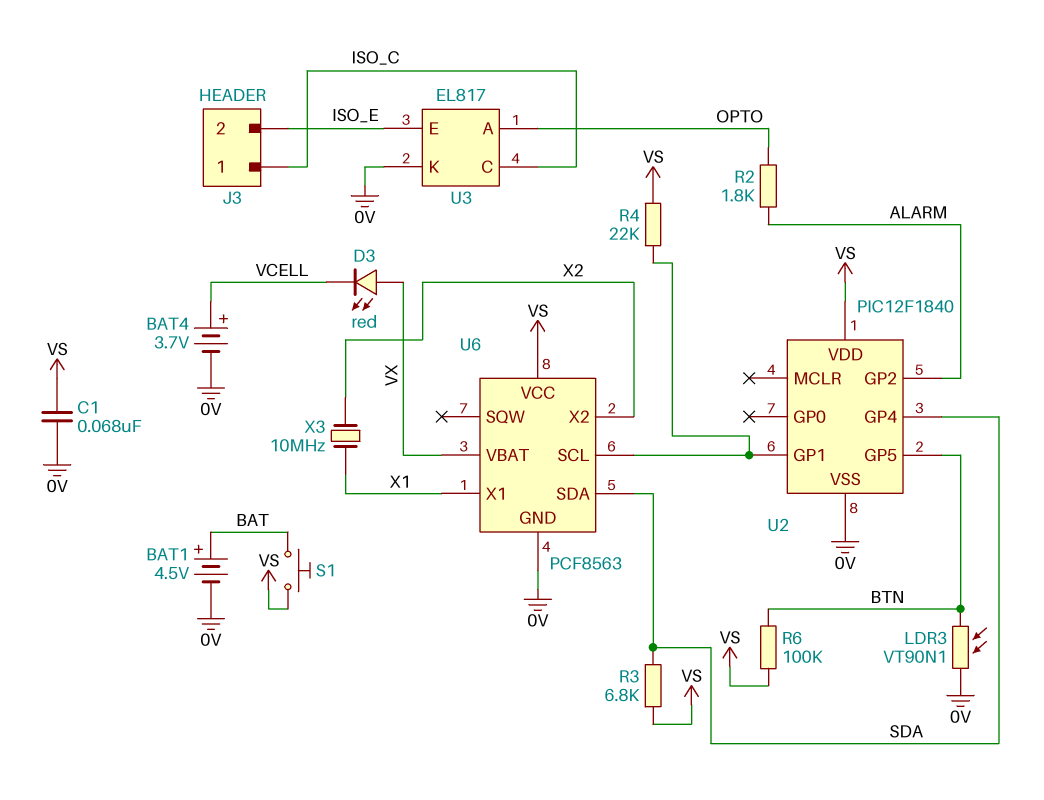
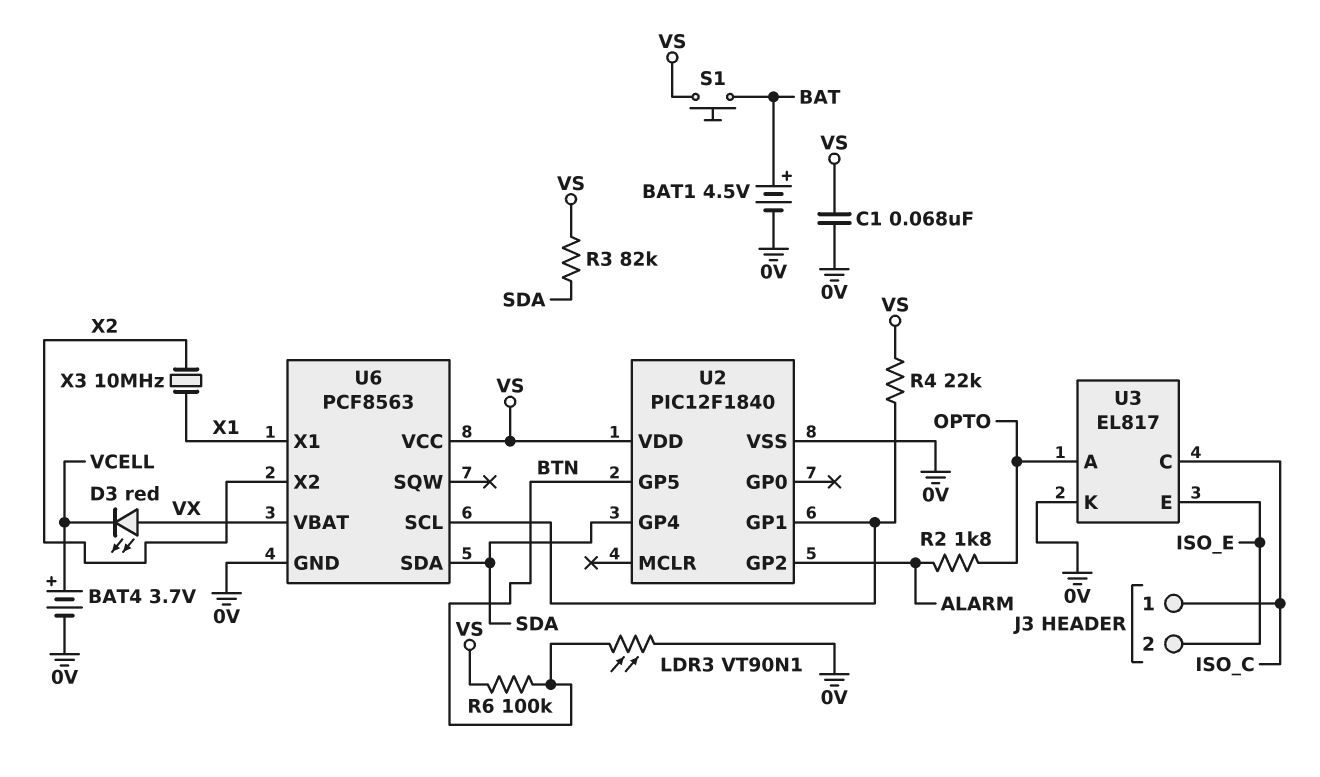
R3: 6.8k (SDA, VS) -> 82k (SDA, VS)

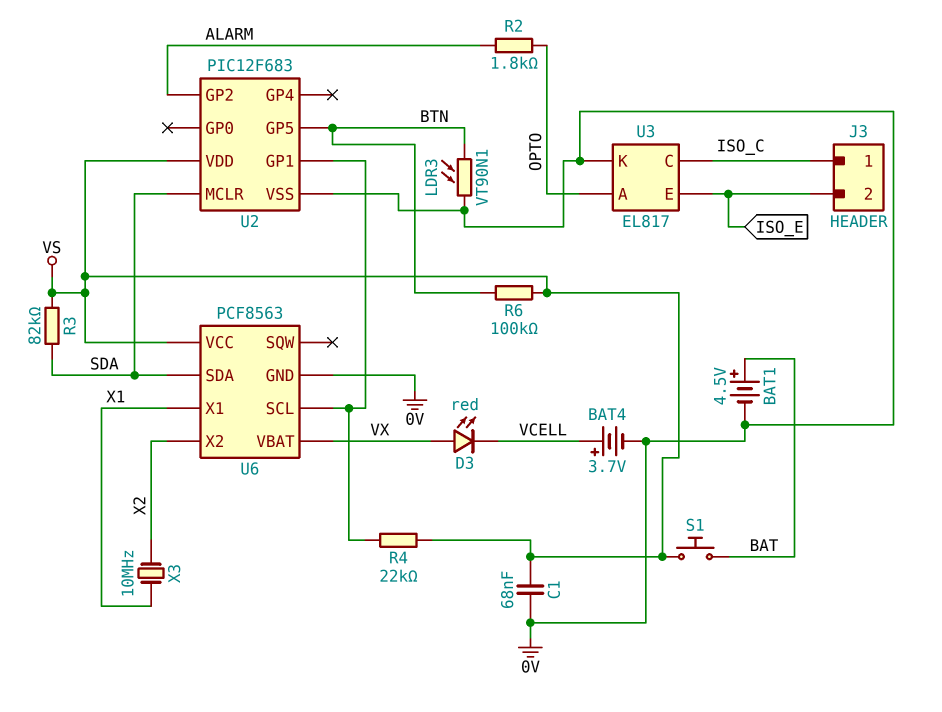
U2: PIC12F1840 -> PIC12F683
U2 pin GP4: SDA -> none
U2 pin MCLR: none -> SDA

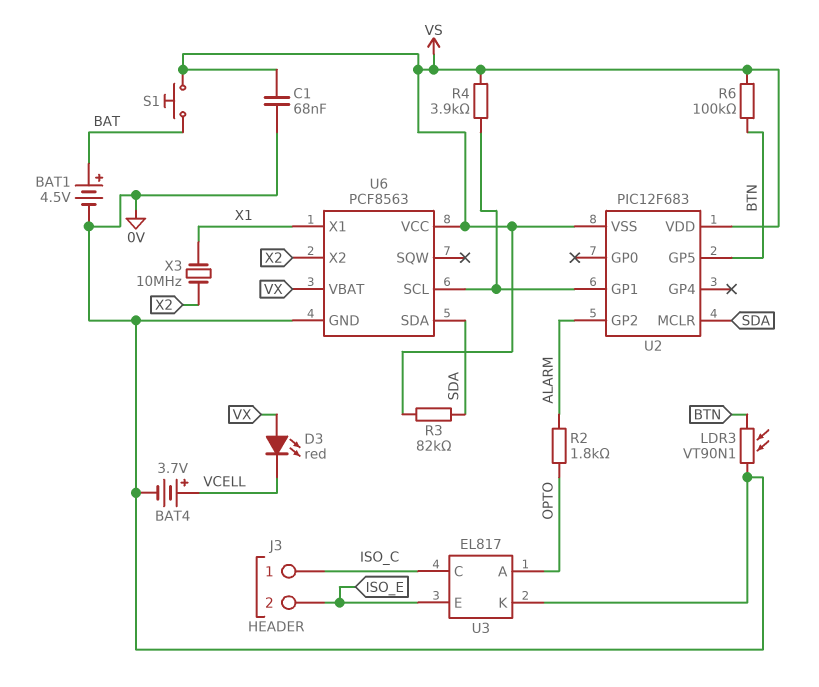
R4: 22k (U2/GP1, VS) -> 3.9k (U2/GP1, VS)
U2 pin VSS: 0V -> VS

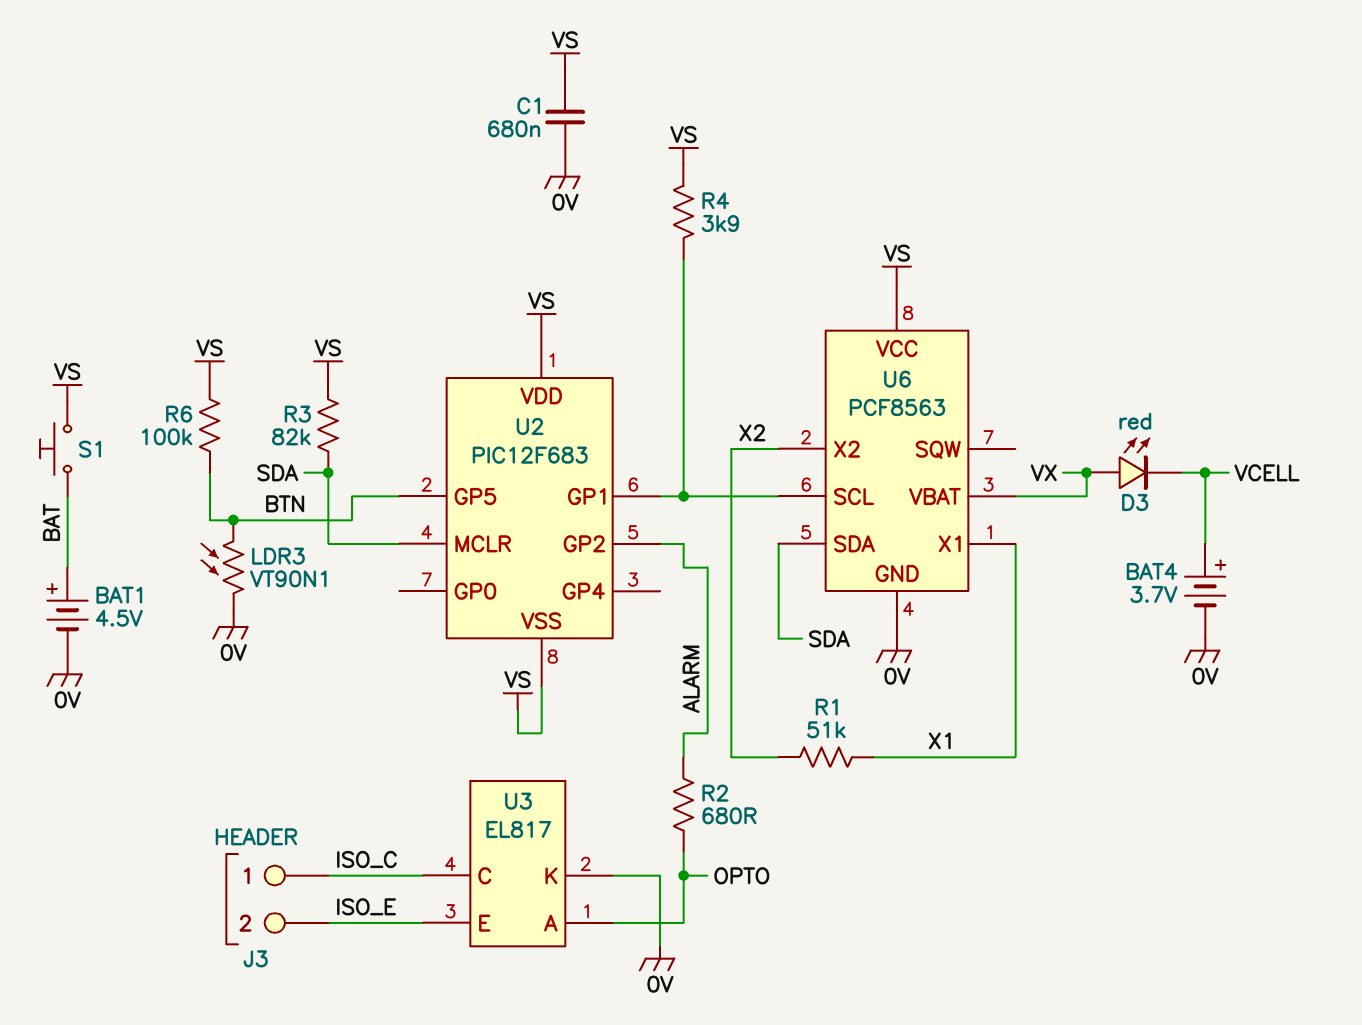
C1: 68nF (0V, VS) -> 680nF (0V, VS)
R1: none -> 51k (X1, X2)
R2: 1.8k (ALARM, OPTO) -> 680 (ALARM, OPTO)
X3: 10MHz (X1, X2) -> none

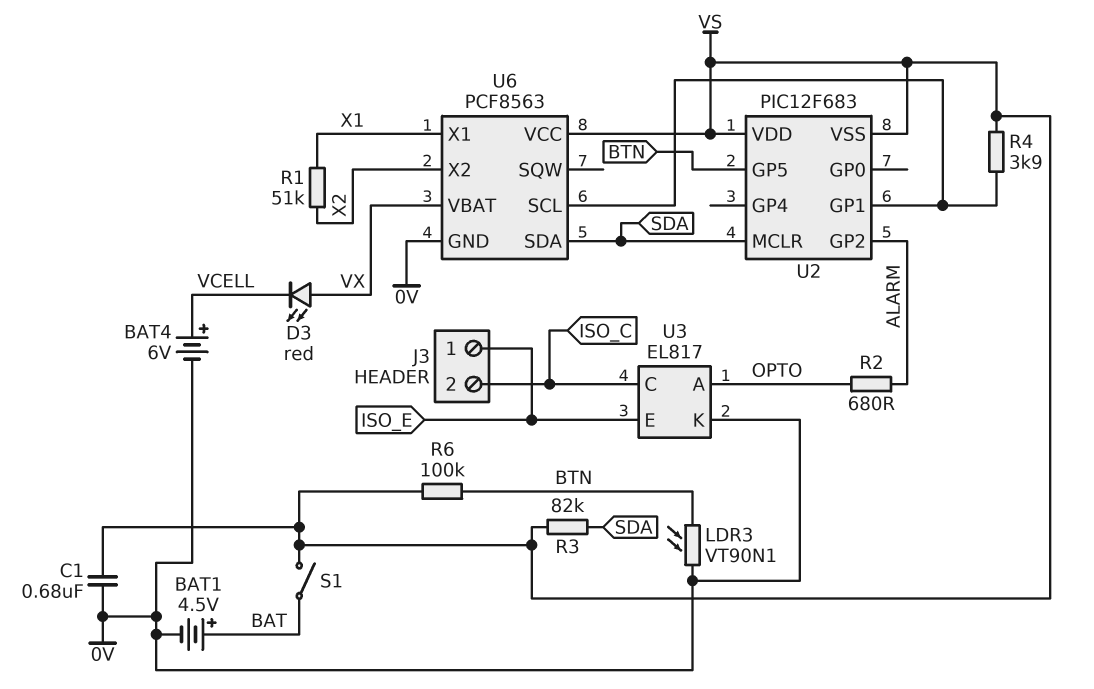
BAT4: 3.7V (plus VCELL, minus 0V) -> 6V (plus VCELL, minus 0V)
J3 pin 1: ISO_C -> ISO_E
J3 pin 2: ISO_E -> ISO_C
S1: button (BAT, VS) -> switch (BAT, VS)

